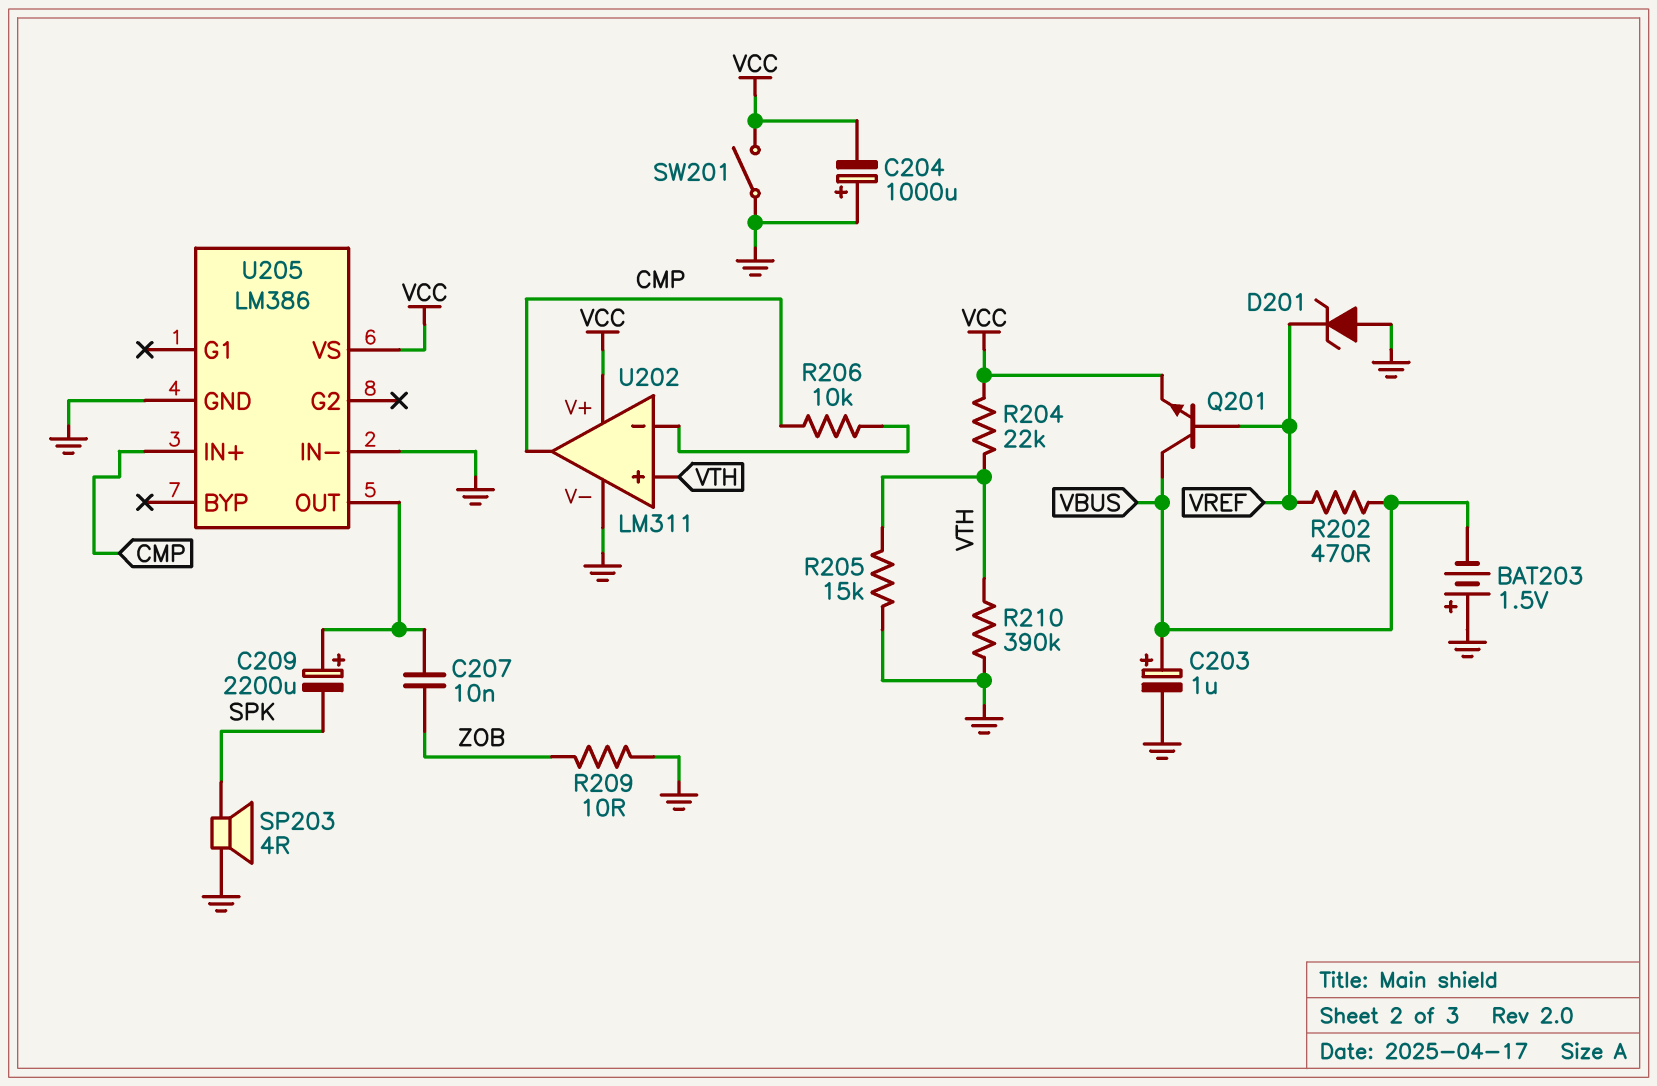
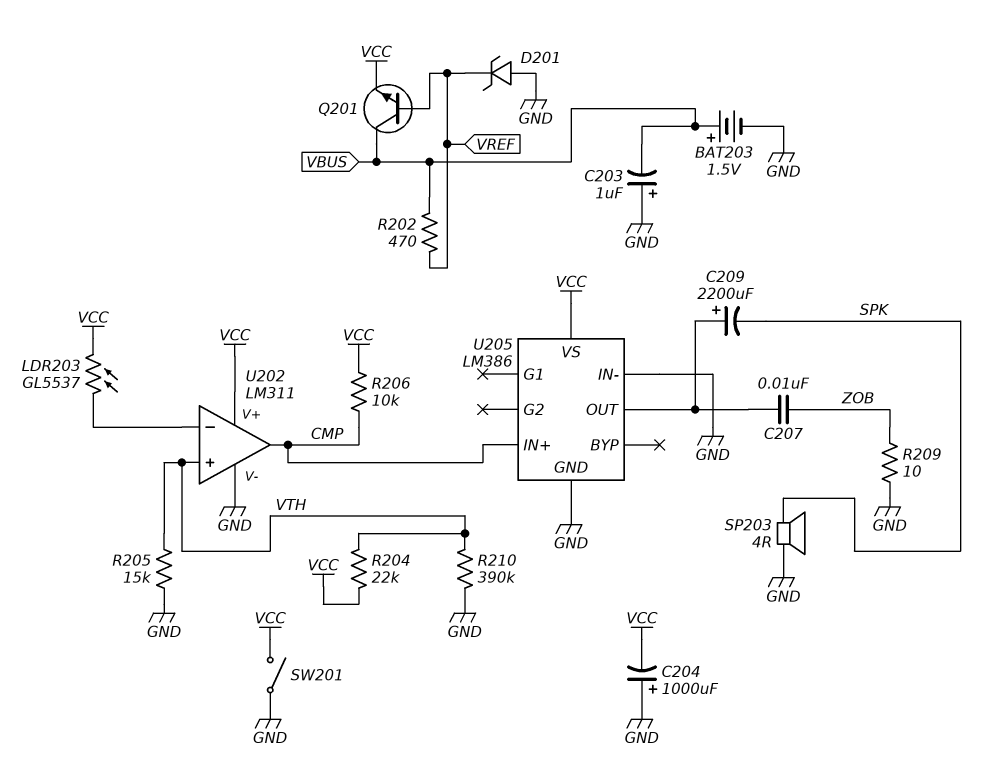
BAT203: 1.5V (plus GND, minus VBUS) -> 1.5V (plus VBUS, minus GND)
C203: 1uF (plus VBUS, minus GND) -> 1uF (plus GND, minus VBUS)
LDR203: none -> GL5537 (U202/in-, VCC)
R206: 10k (CMP, U202/in-) -> 10k (CMP, VCC)

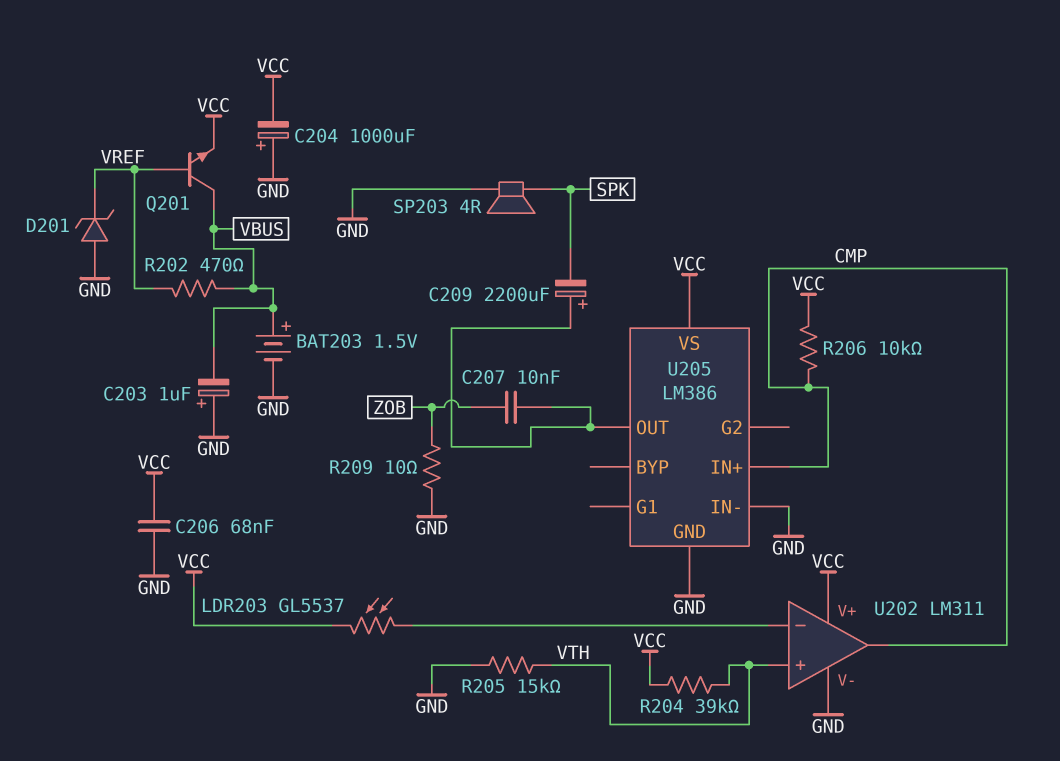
C206: none -> 68nF (GND, VCC)
R204: 22k (VCC, VTH) -> 39k (VCC, VTH)
R210: 390k (GND, VTH) -> none
SW201: switch (GND, VCC) -> none

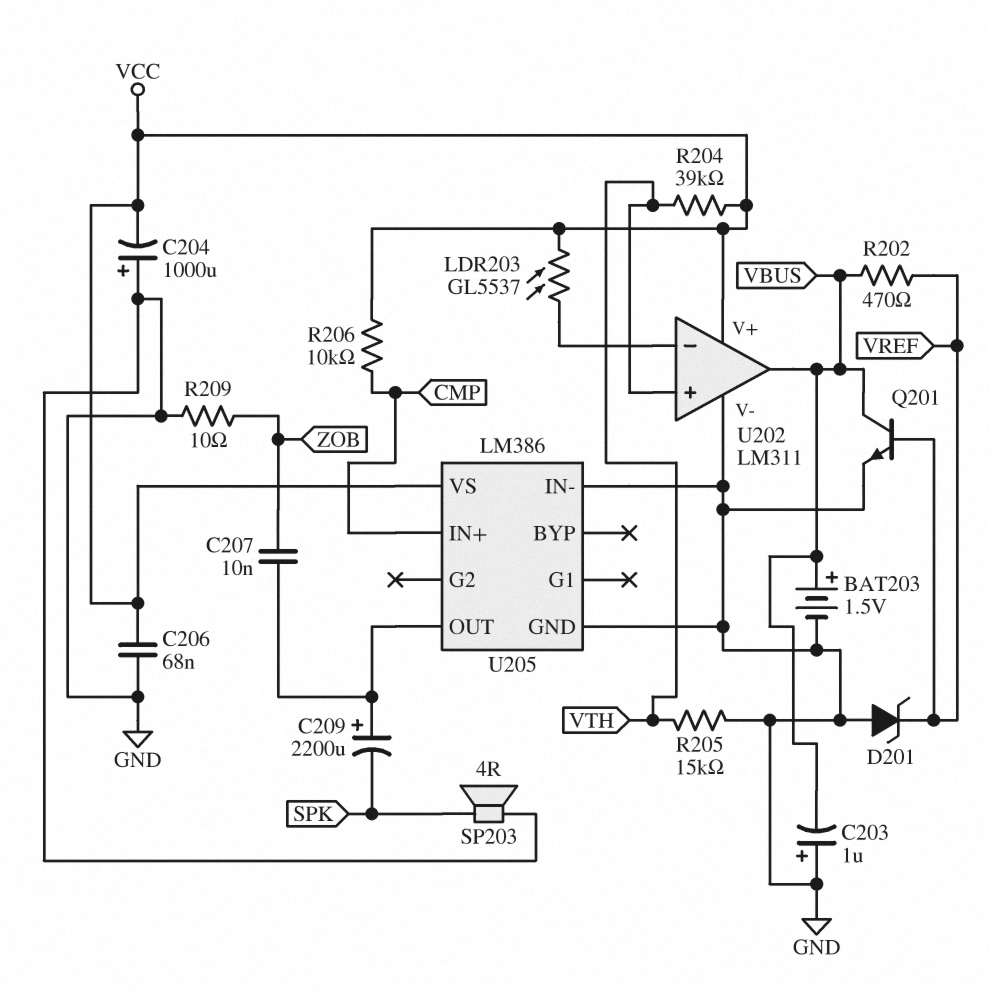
Q201: NPN (B VREF, C VBUS, E VCC) -> NPN (B VREF, C VBUS, E GND)
U202 pin out: CMP -> VBUS

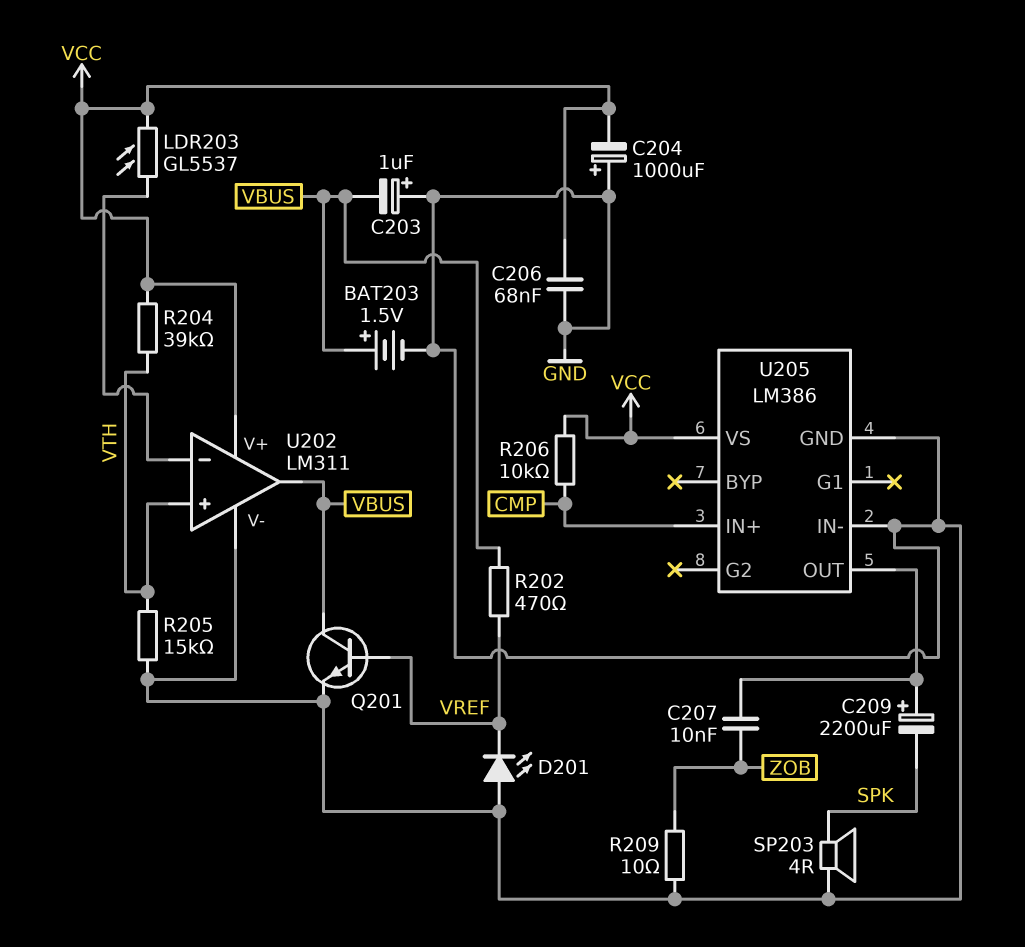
D201: zener (A GND, K VREF) -> LED (A GND, K VREF)

